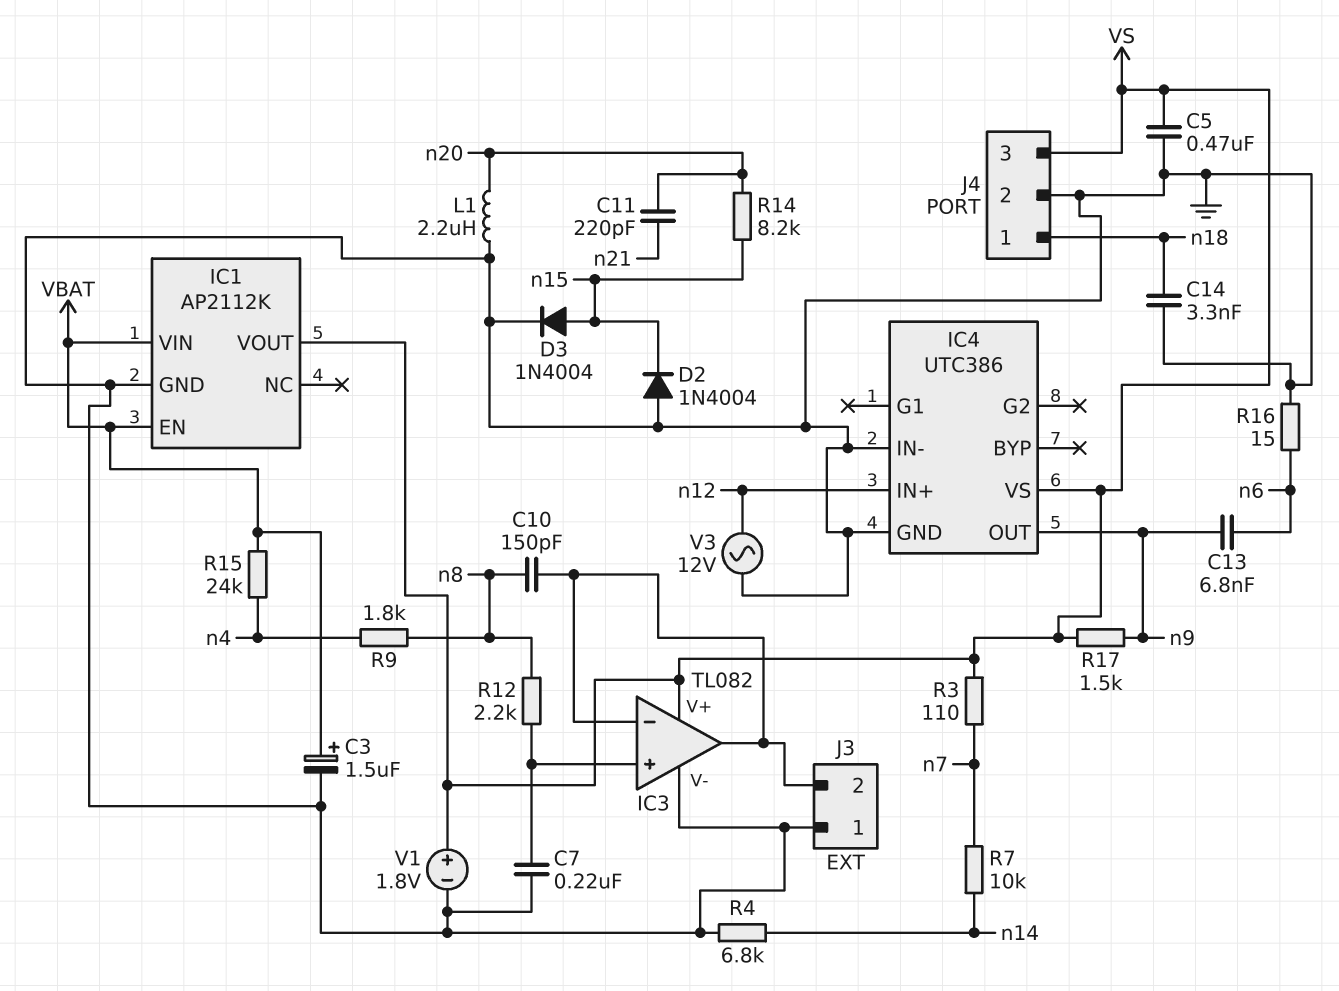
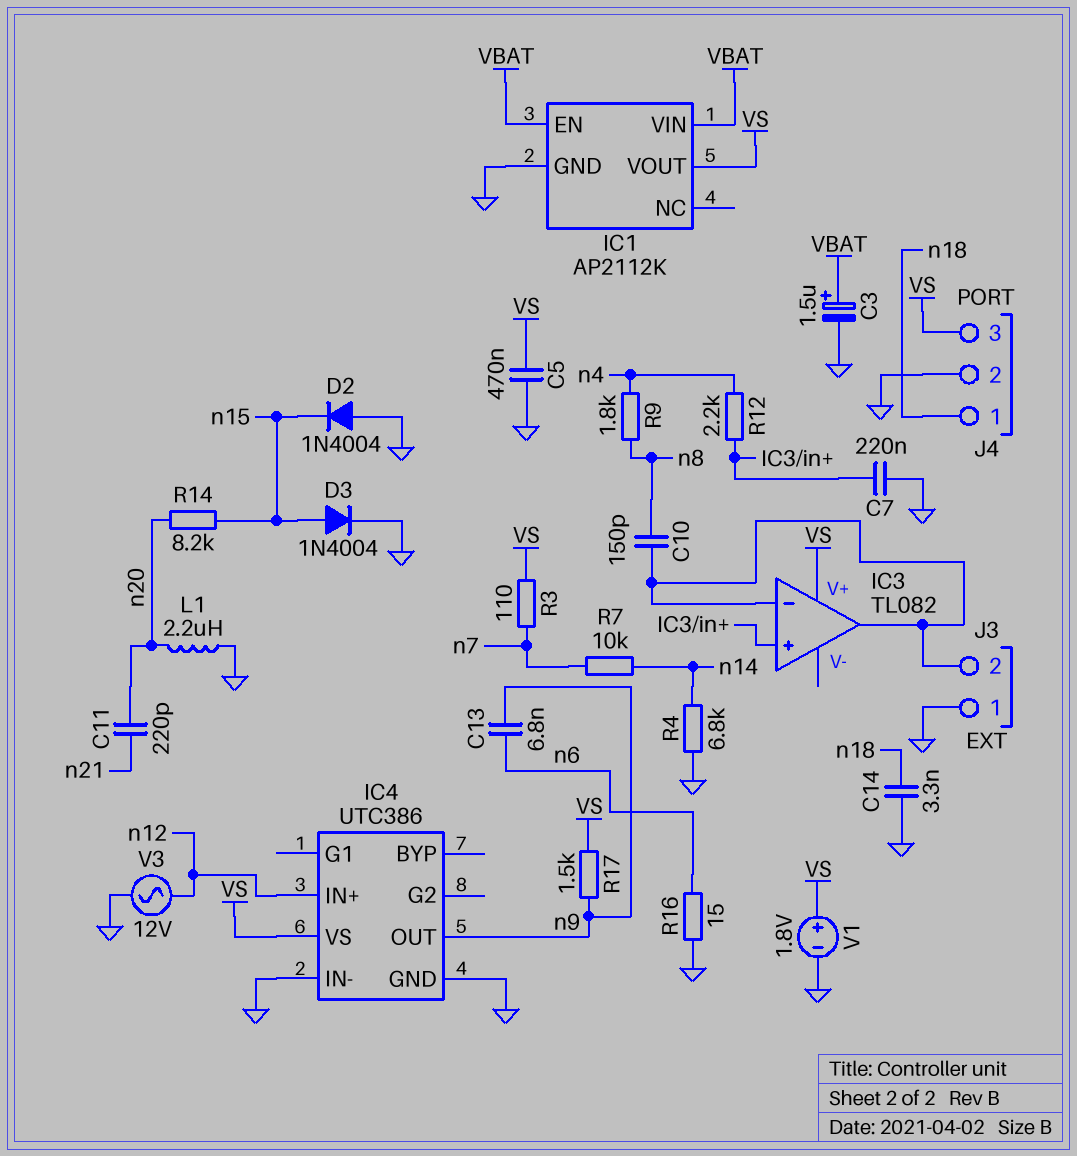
IC3 pin V-: GND -> none
R12: 2.2k (IC3/in+, n8) -> 2.2k (IC3/in+, n4)
R15: 24k (VBAT, n4) -> none

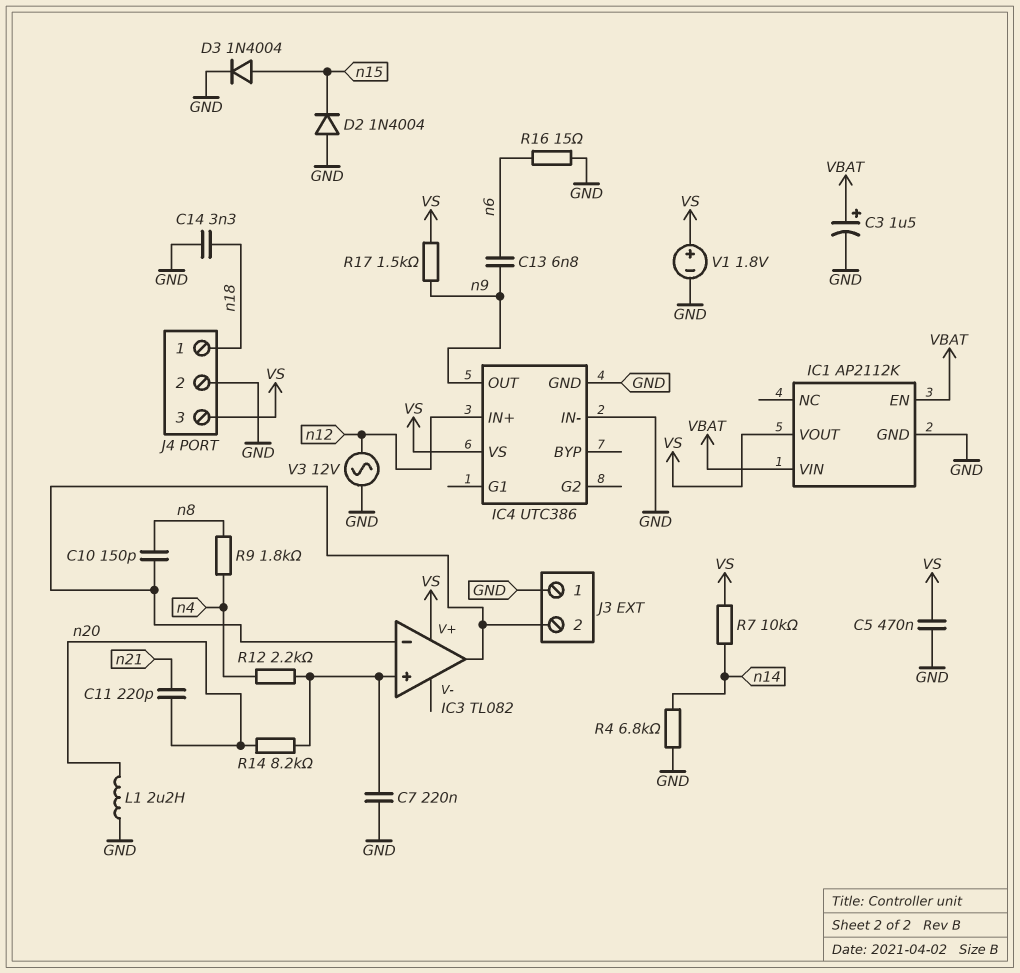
R3: 110 (VS, n7) -> none
R7: 10k (n7, n14) -> 10k (VS, n14)
R14: 8.2k (n15, n20) -> 8.2k (IC3/in+, n20)

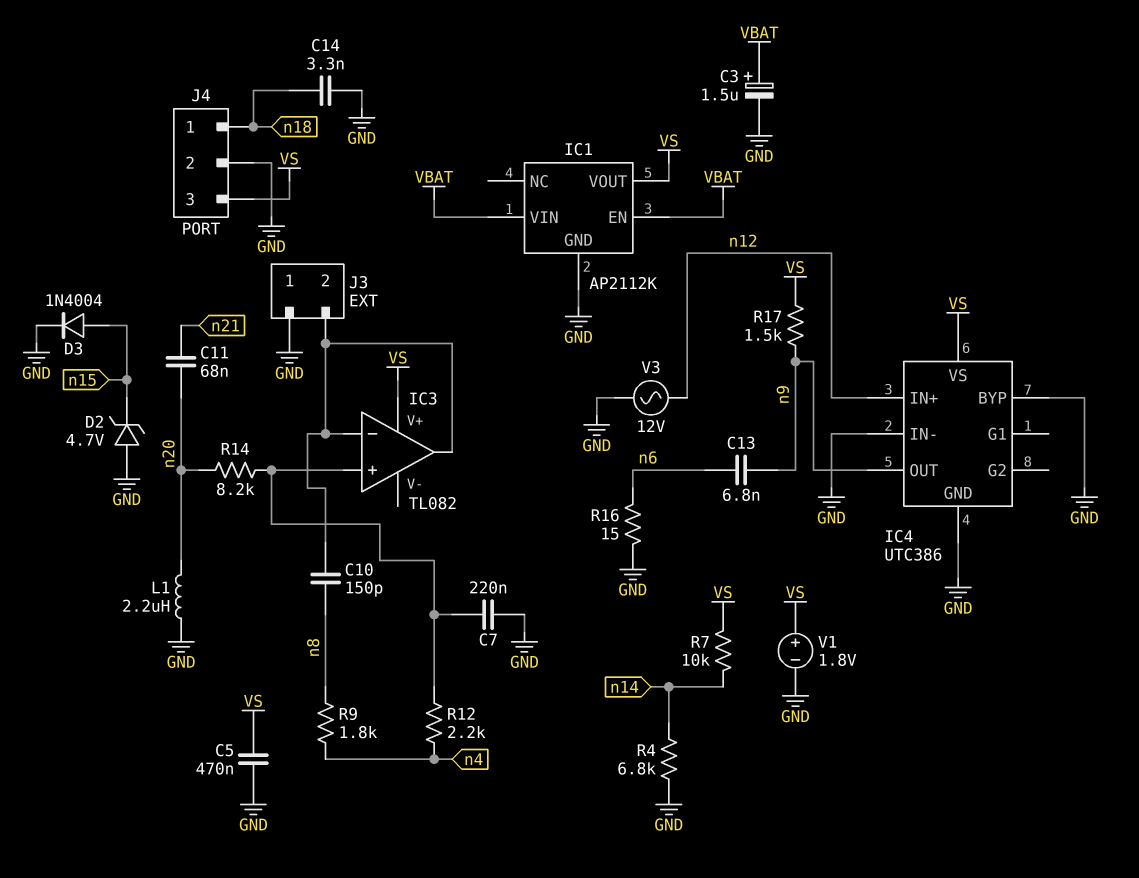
C11: 220pF (n20, n21) -> 68nF (n20, n21)
D2: diode 1N4004 (A GND, K n15) -> zener 4.7V (A GND, K n15)
IC4 pin BYP: none -> GND

